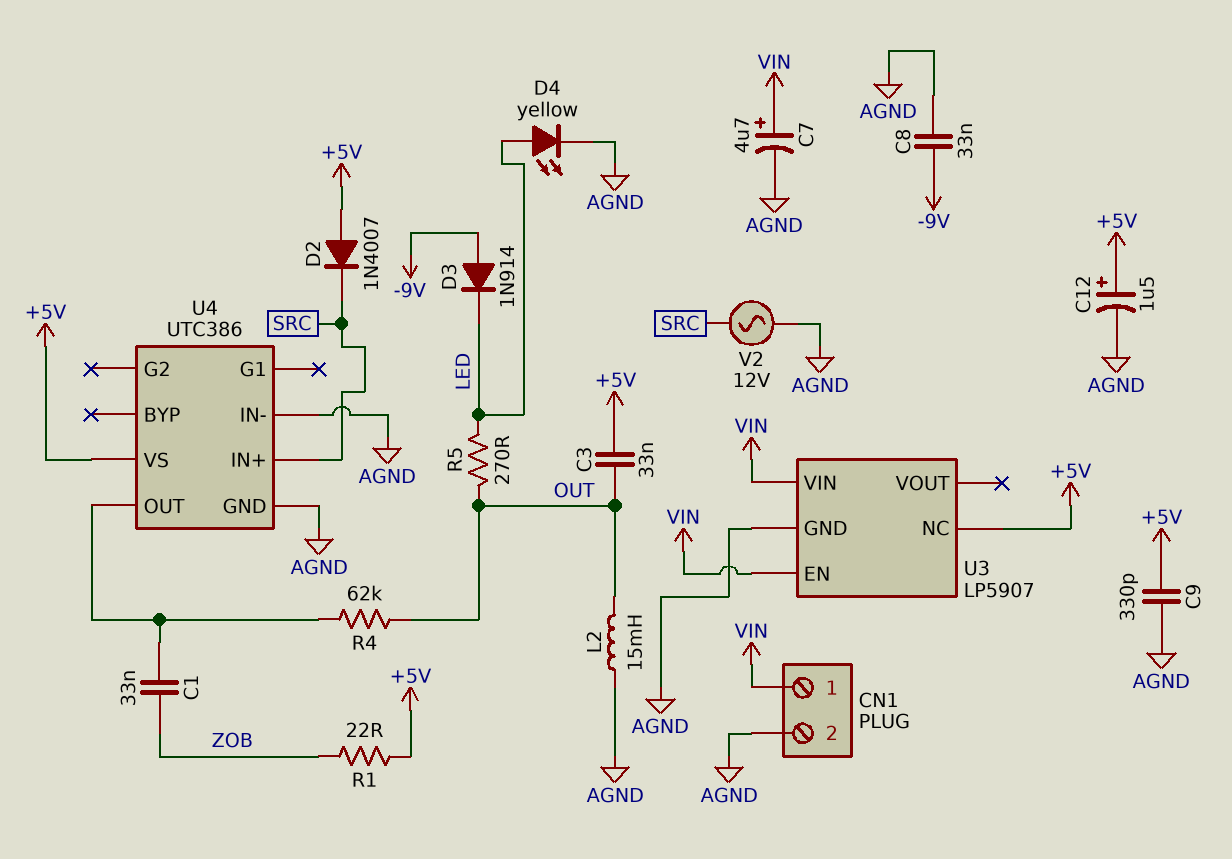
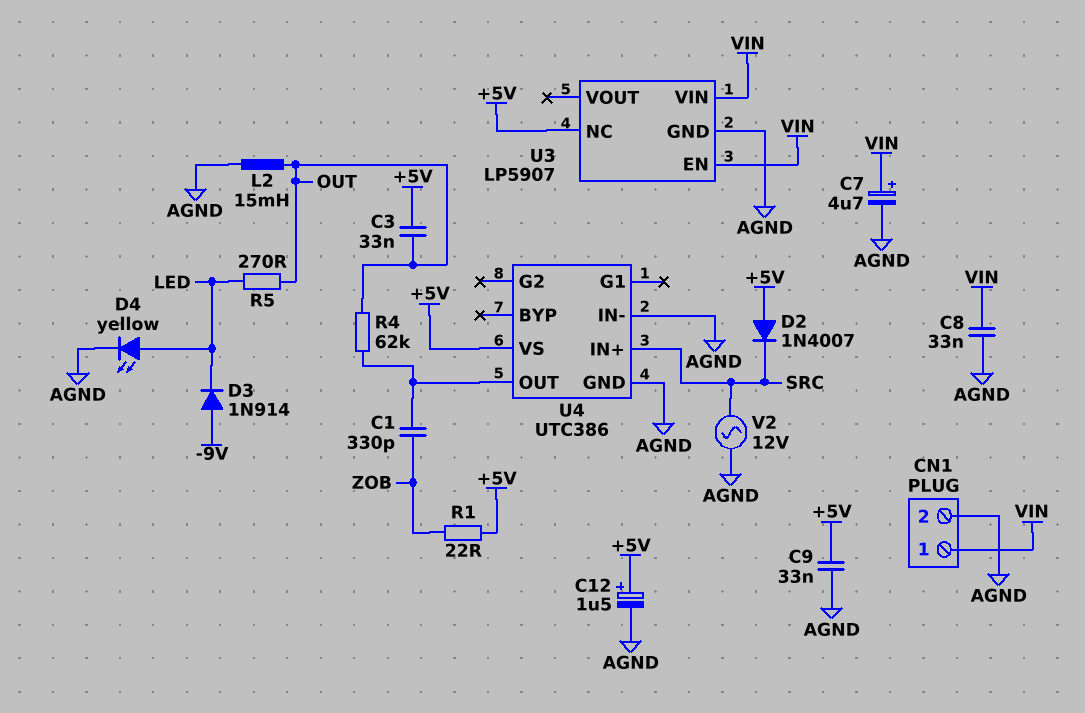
C1: 33nF (U4/OUT, ZOB) -> 330pF (U4/OUT, ZOB)
C8: 33nF (-9V, AGND) -> 33nF (AGND, VIN)
C9: 330pF (+5V, AGND) -> 33nF (+5V, AGND)

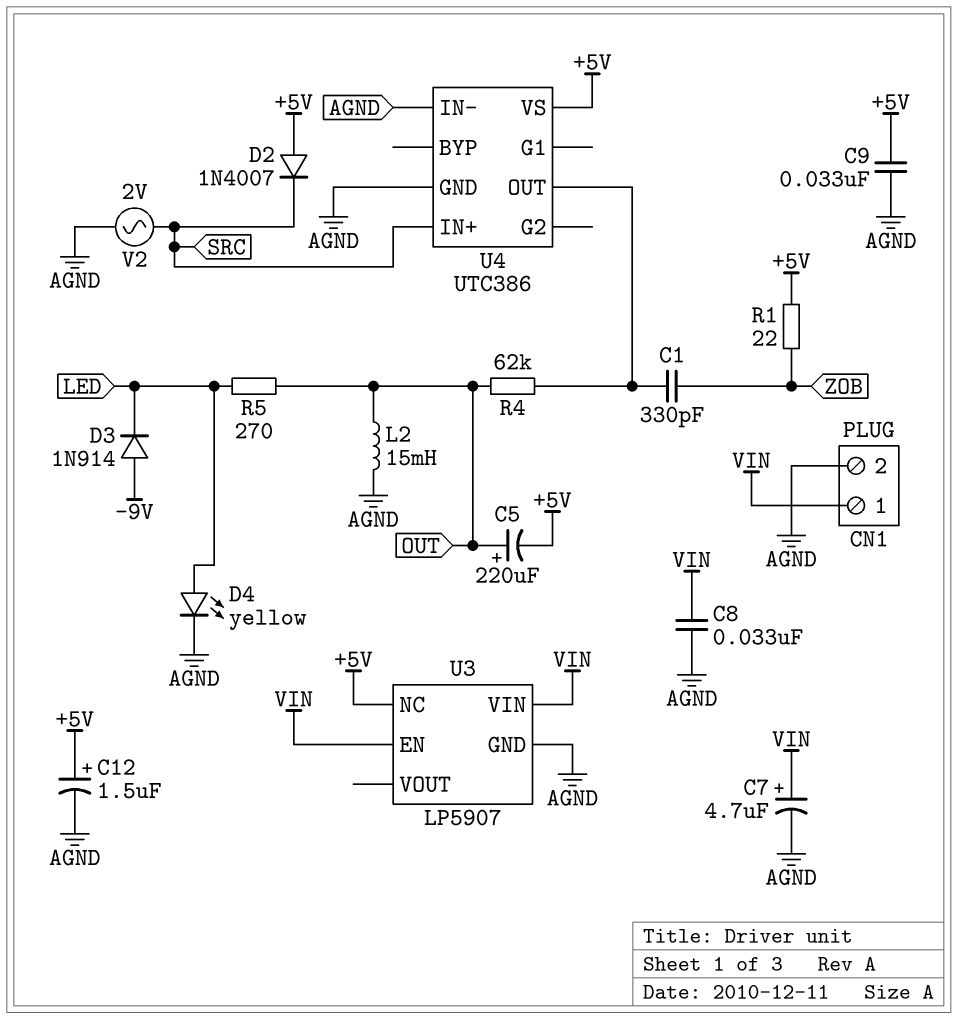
C3: 33nF (+5V, OUT) -> none
C5: none -> 220uF (plus OUT, minus +5V)
V2: AC 12V (AGND, SRC) -> AC 2V (AGND, SRC)

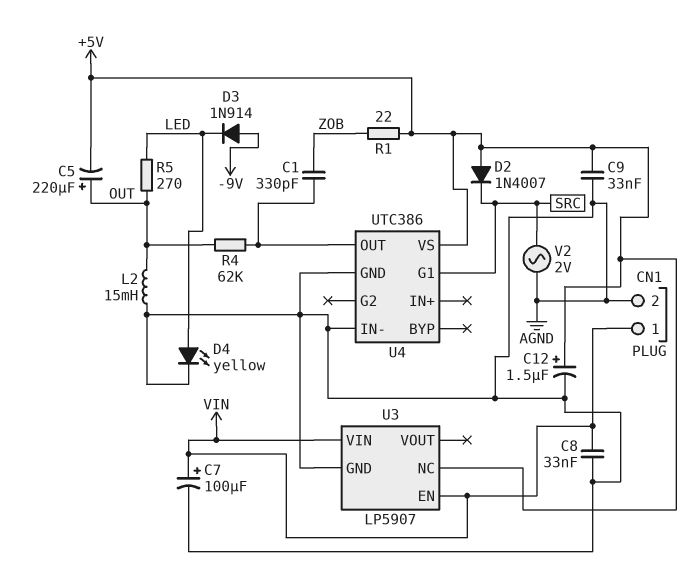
C7: 4.7uF (plus VIN, minus AGND) -> 100uF (plus VIN, minus AGND)
U4 pin G1: none -> SRC
U4 pin IN+: SRC -> none

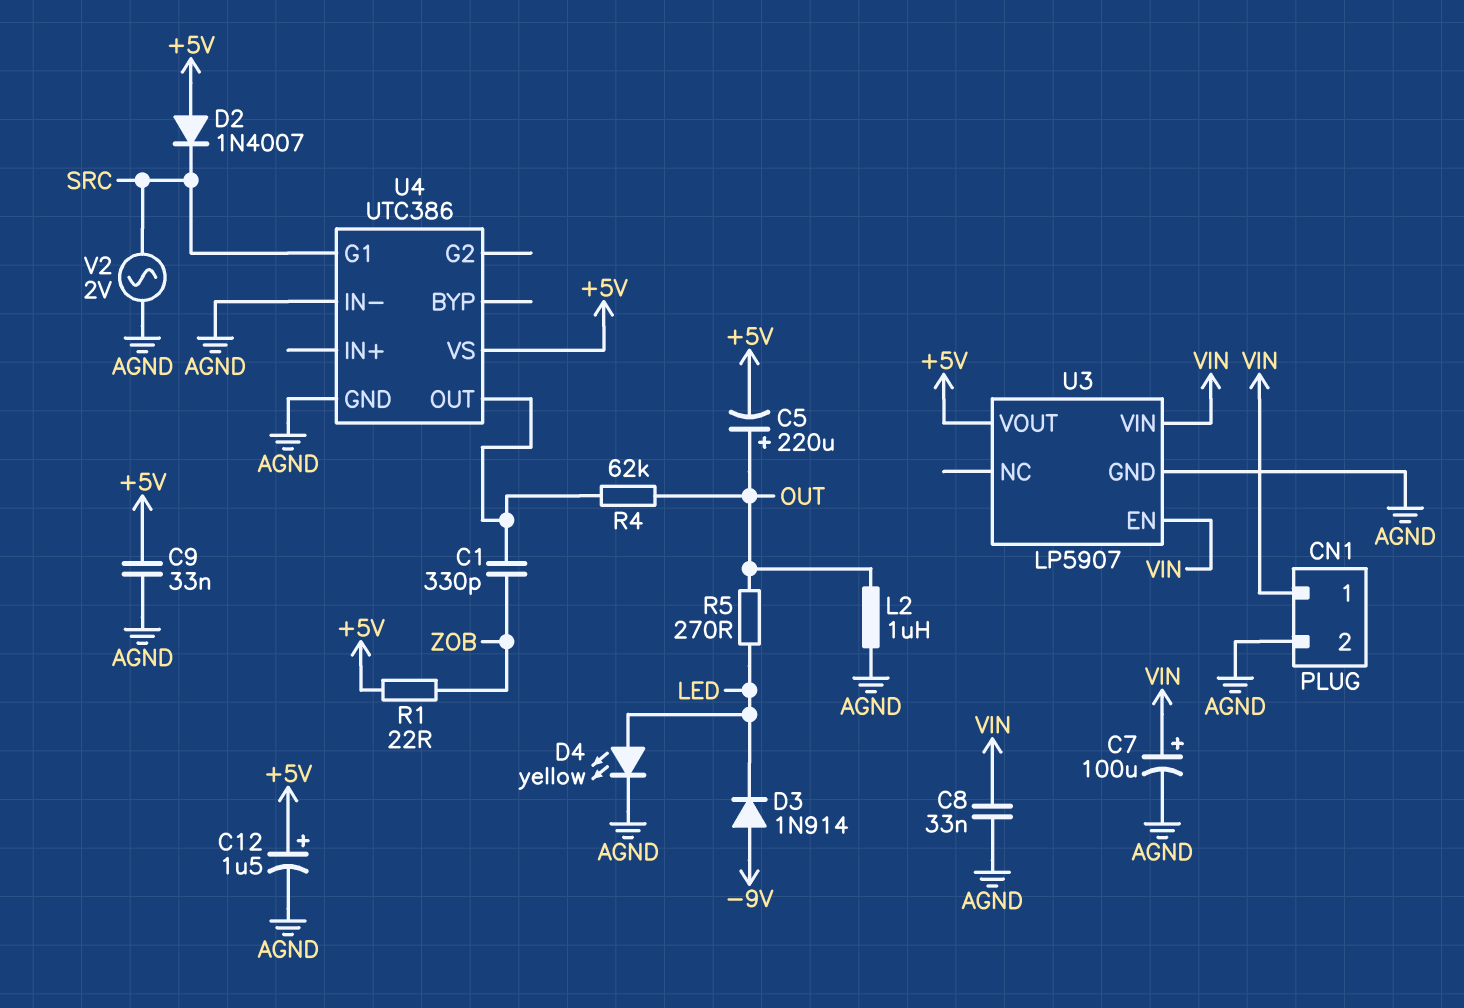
L2: 15mH (AGND, OUT) -> 1uH (AGND, OUT)
U3 pin NC: +5V -> none
U3 pin VOUT: none -> +5V

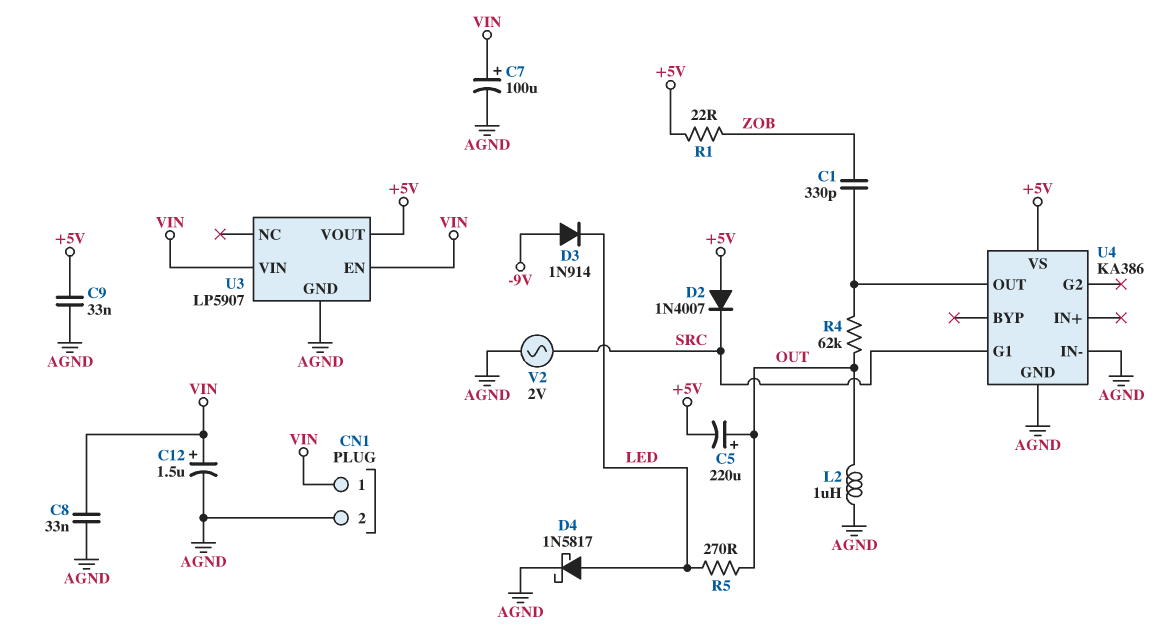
C12: 1.5uF (plus +5V, minus AGND) -> 1.5uF (plus VIN, minus AGND)
D4: LED yellow (A LED, K AGND) -> schottky 1N5817 (A LED, K AGND)
U4: UTC386 -> KA386

